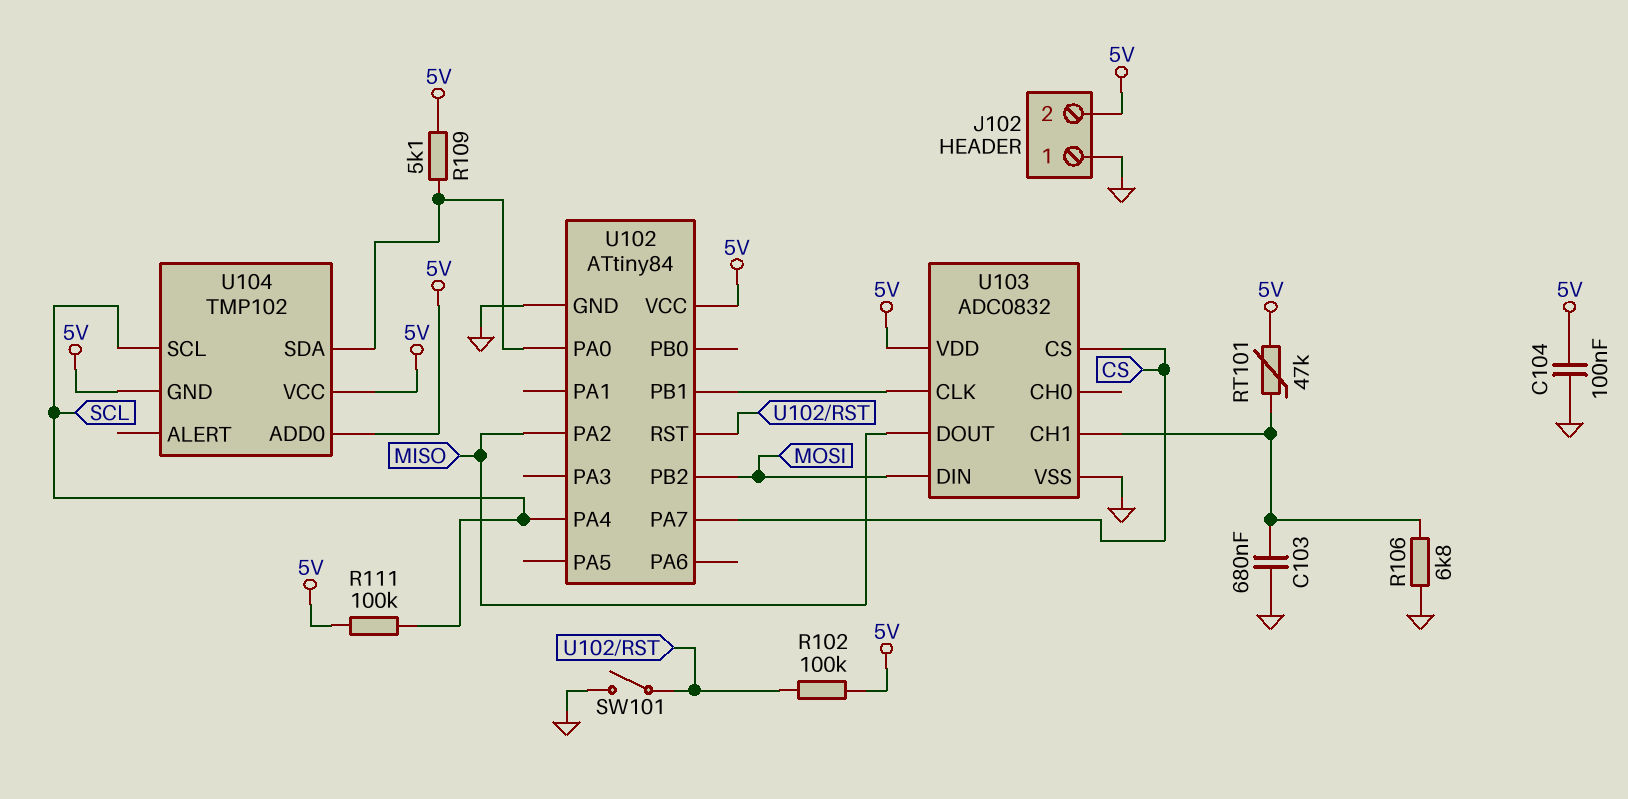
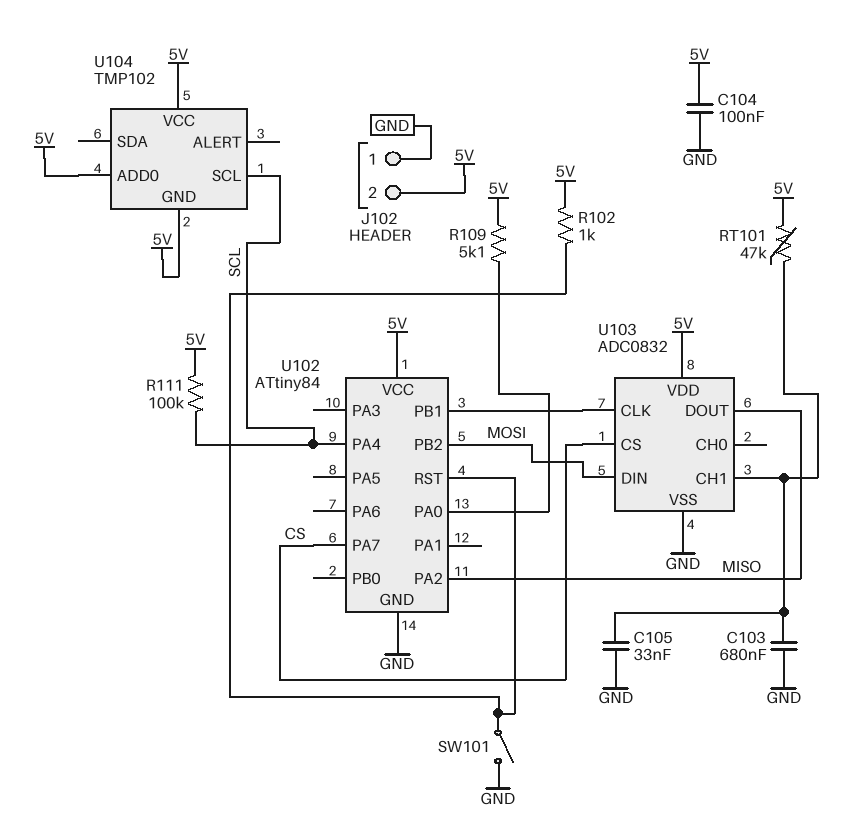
C105: none -> 33nF (GND, U103/CH1)
R102: 100k (5V, U102/RST) -> 1k (5V, U102/RST)
R106: 6.8k (GND, U103/CH1) -> none
U104 pin SDA: U102/PA0 -> none

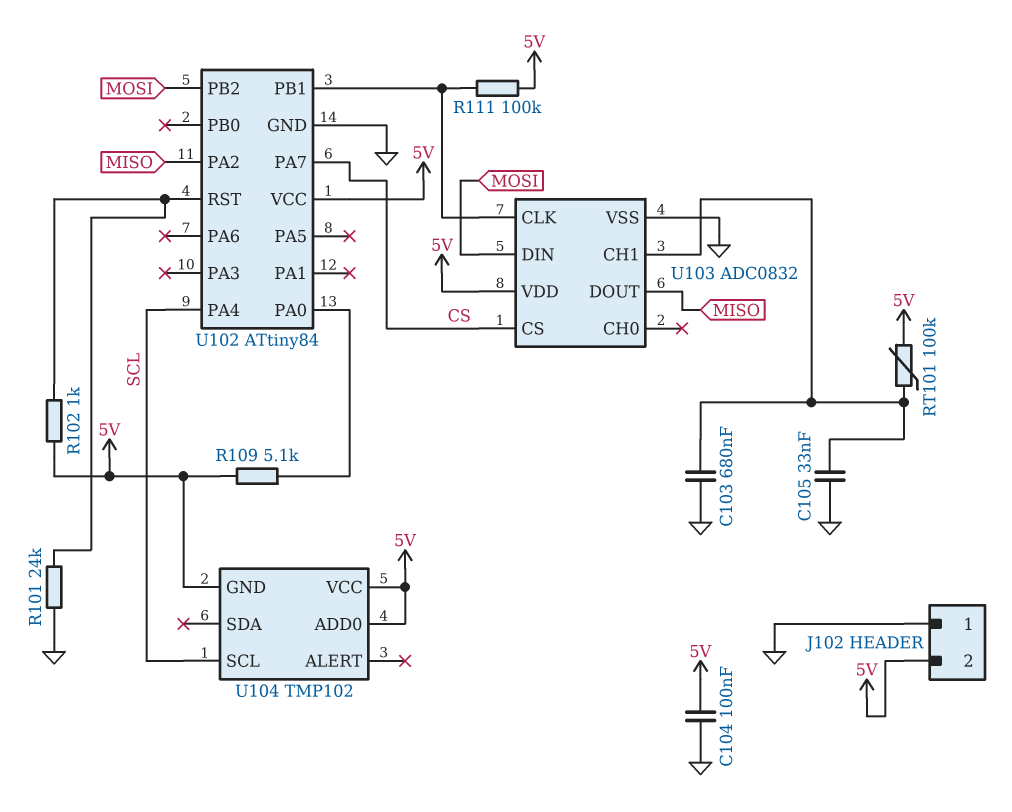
R101: none -> 24k (GND, U102/RST)
R111: 100k (5V, SCL) -> 100k (5V, U102/PB1)
RT101: 47k (5V, U103/CH1) -> 100k (5V, U103/CH1)
SW101: switch (GND, U102/RST) -> none

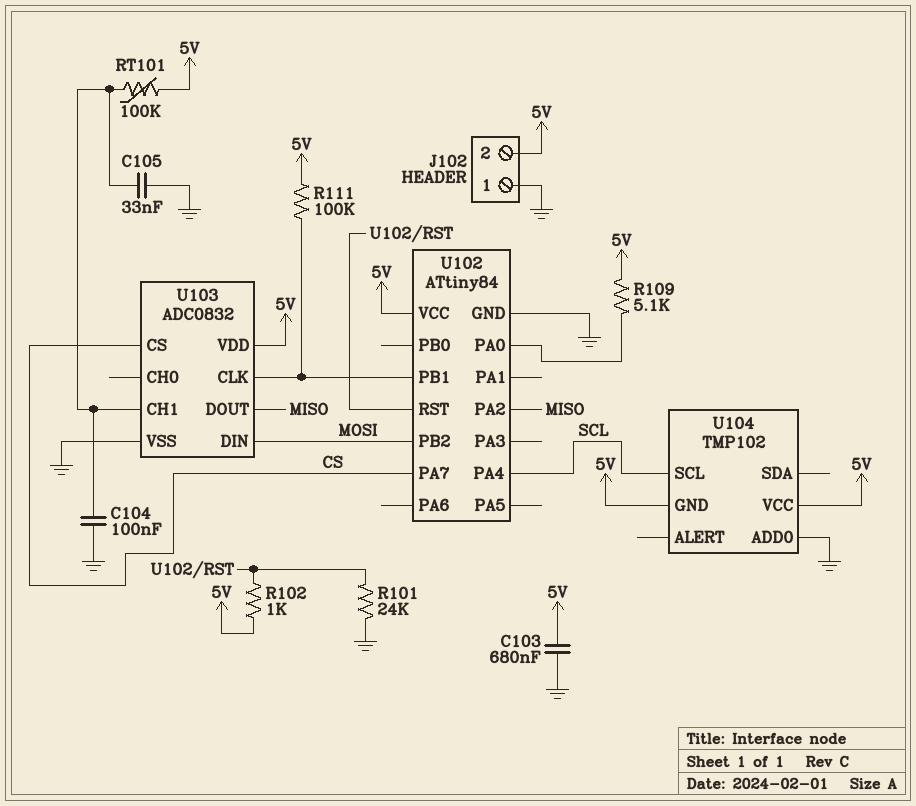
C103: 680nF (GND, U103/CH1) -> 680nF (5V, GND)
C104: 100nF (5V, GND) -> 100nF (GND, U103/CH1)
U104 pin ADD0: 5V -> GND

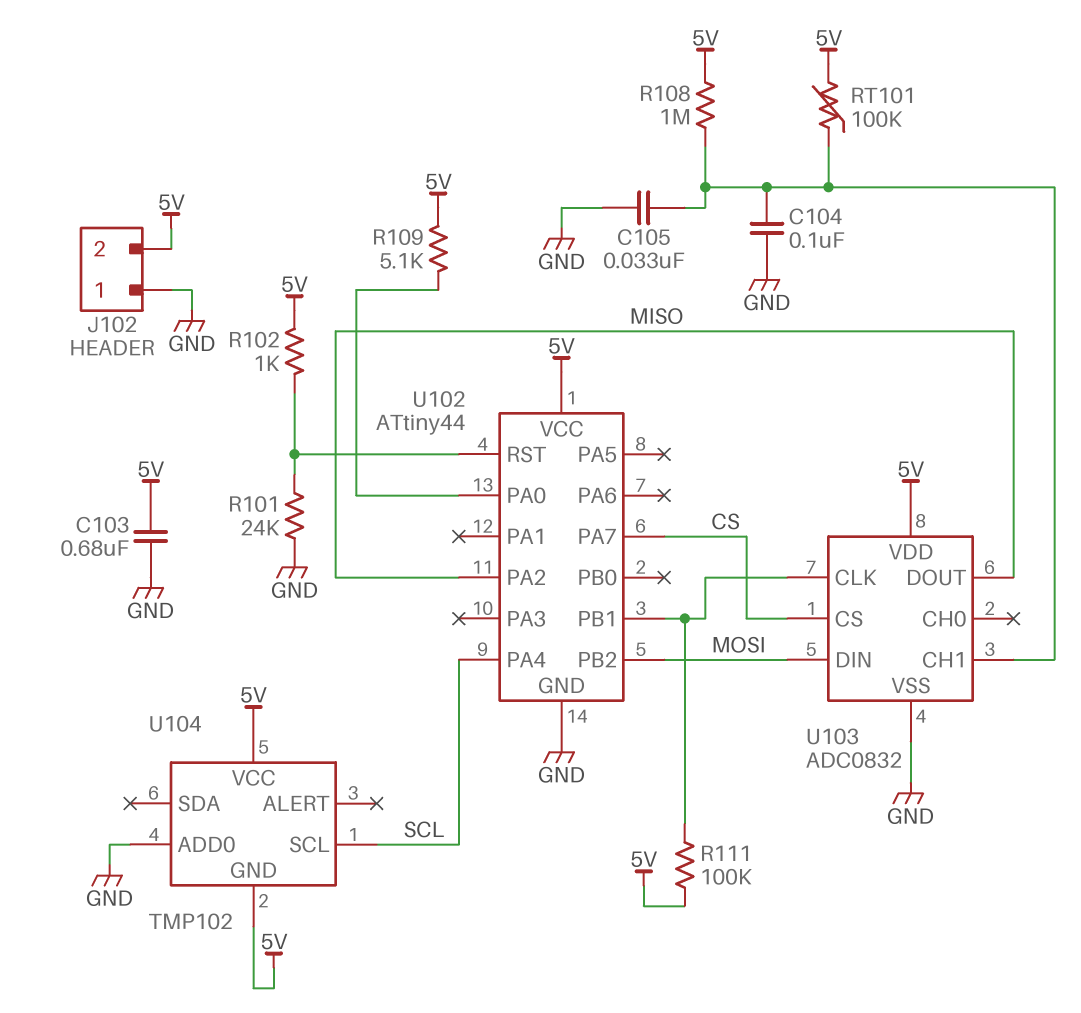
R108: none -> 1M (5V, U103/CH1)
U102: ATtiny84 -> ATtiny44

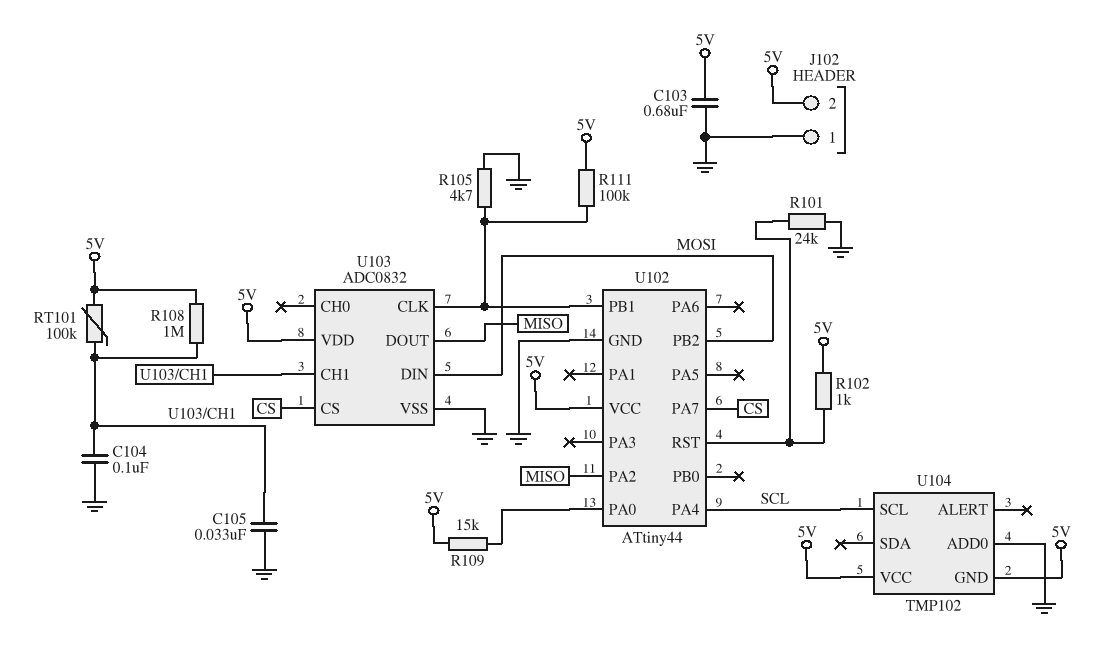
R105: none -> 4.7k (GND, U102/PB1)
R109: 5.1k (5V, U102/PA0) -> 15k (5V, U102/PA0)

